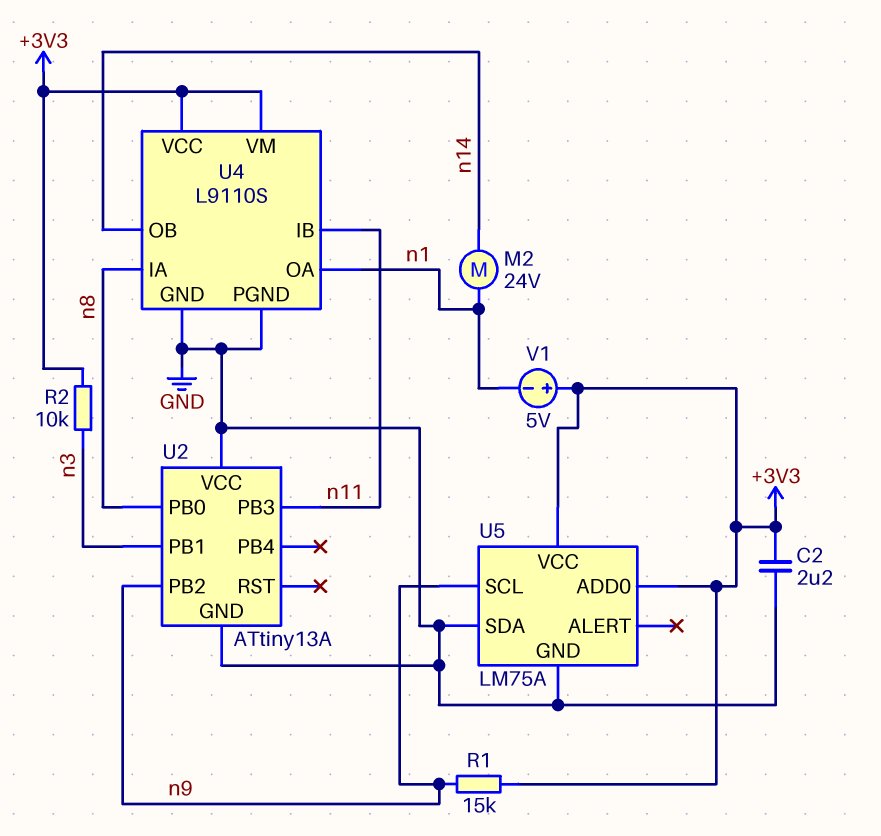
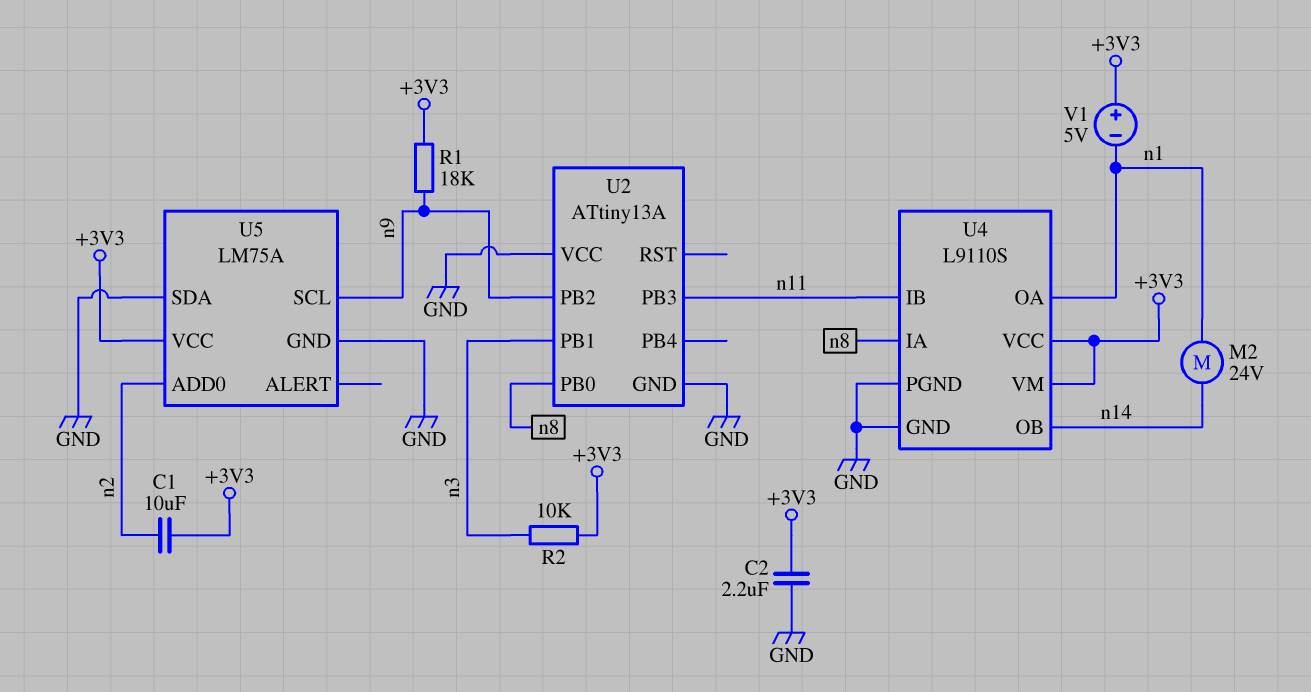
C1: none -> 10uF (+3V3, n2)
R1: 15k (+3V3, n9) -> 18k (+3V3, n9)
U5 pin ADD0: +3V3 -> n2

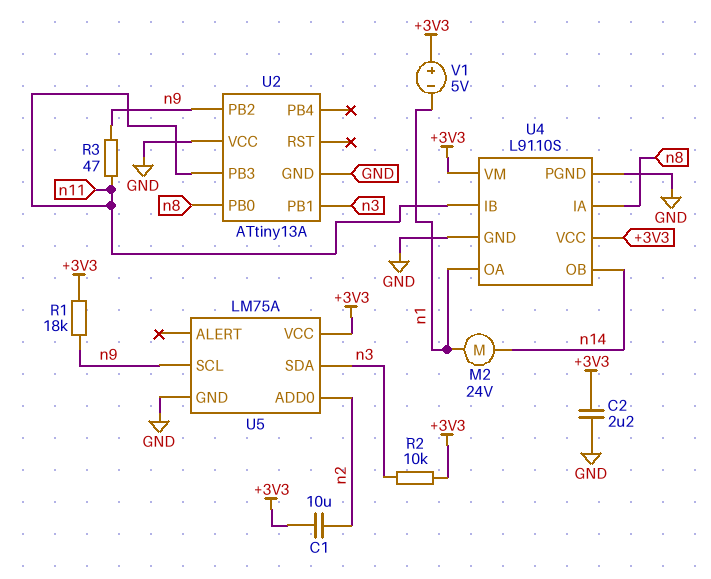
R3: none -> 47 (n9, n11)
U5 pin SDA: GND -> n3

